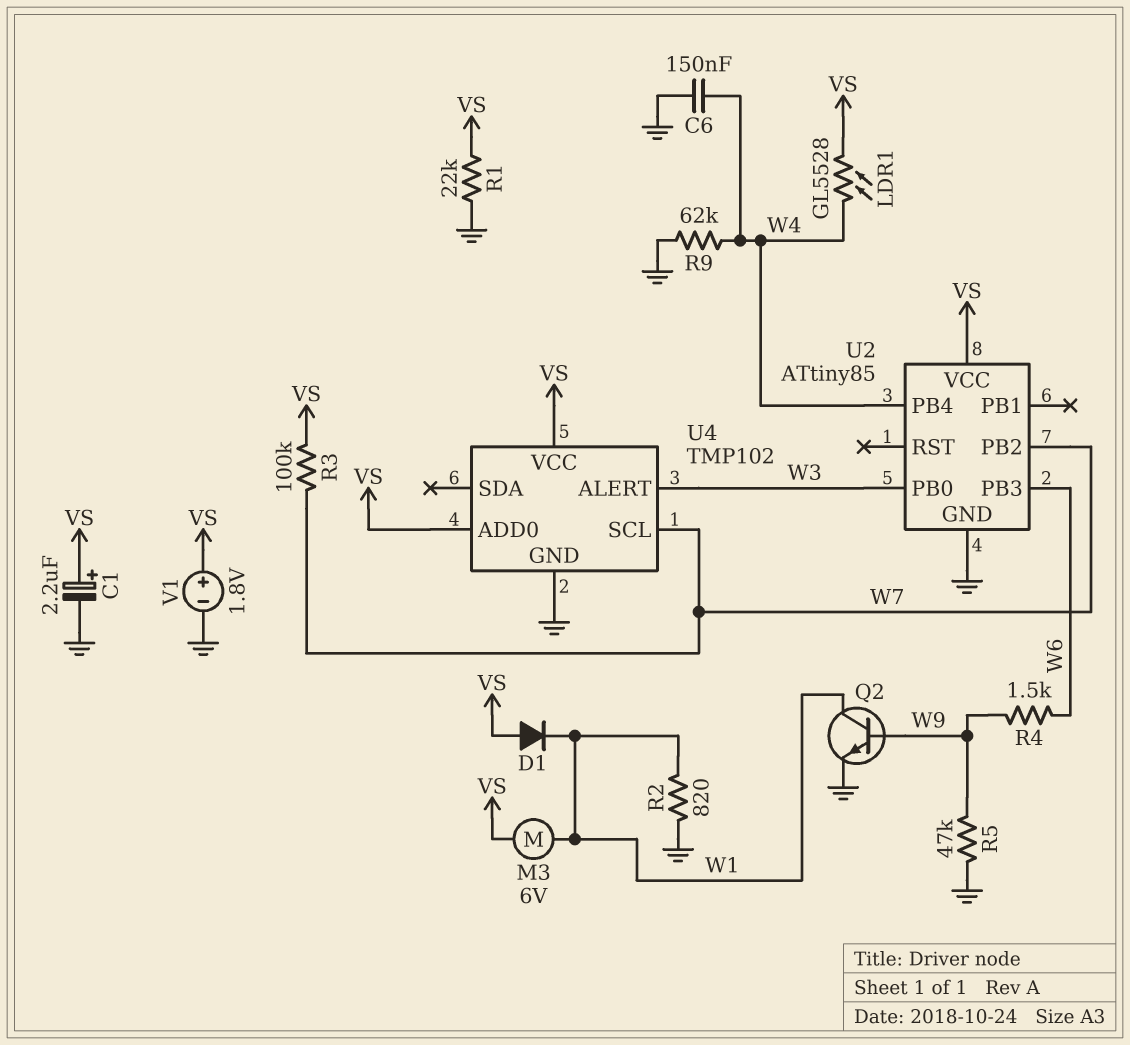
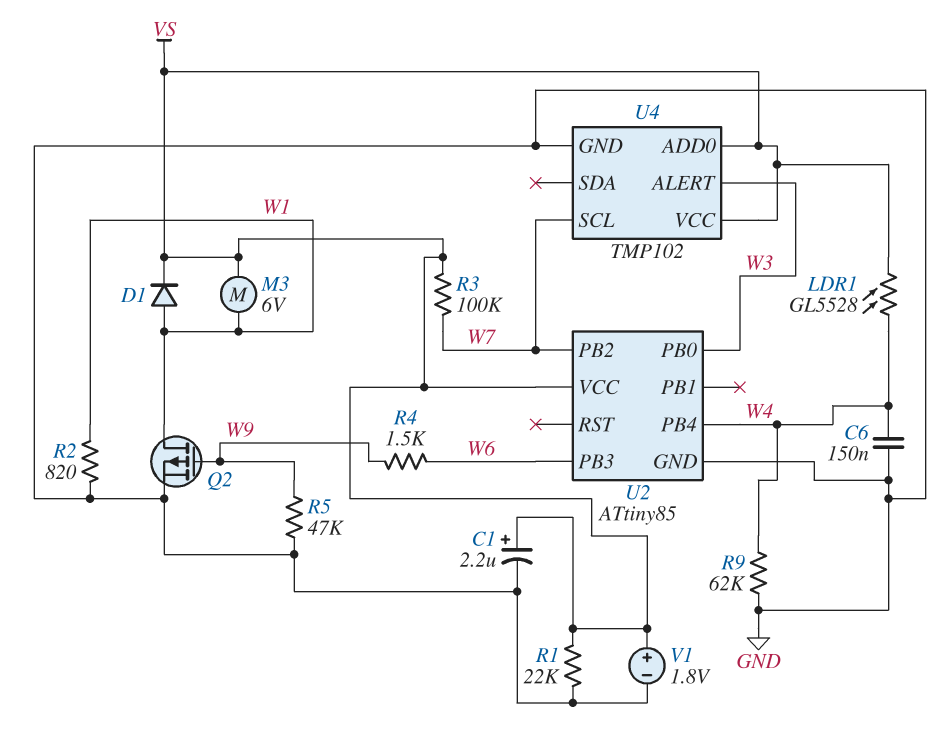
D1: diode (A VS, K W1) -> diode (A W1, K VS)
Q2: NPN (B W9, C W1, E GND) -> PMOS (G W9, D W1, S GND)

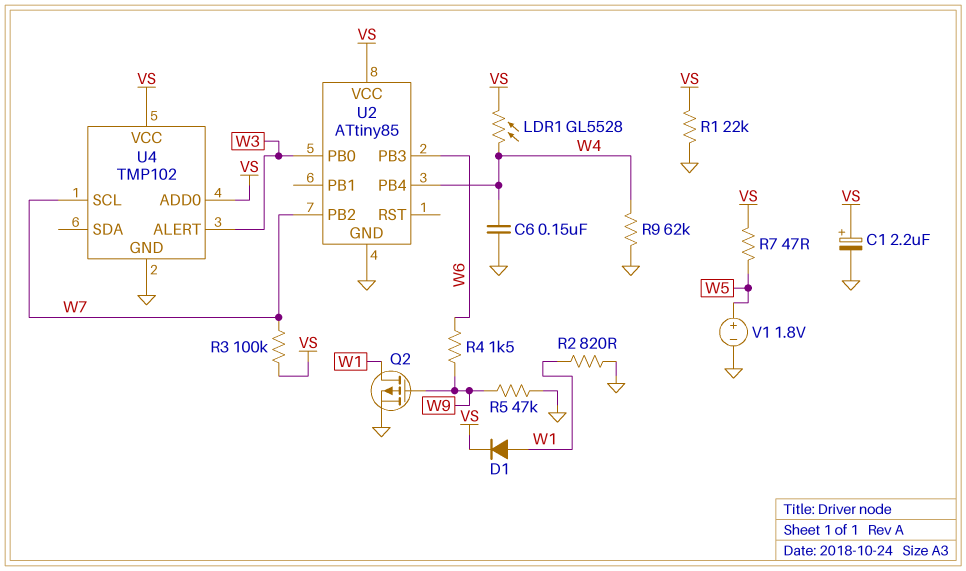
M3: motor 6V (VS, W1) -> none
R7: none -> 47 (VS, W5)
V1: 1.8V (plus VS, minus GND) -> 1.8V (plus W5, minus GND)

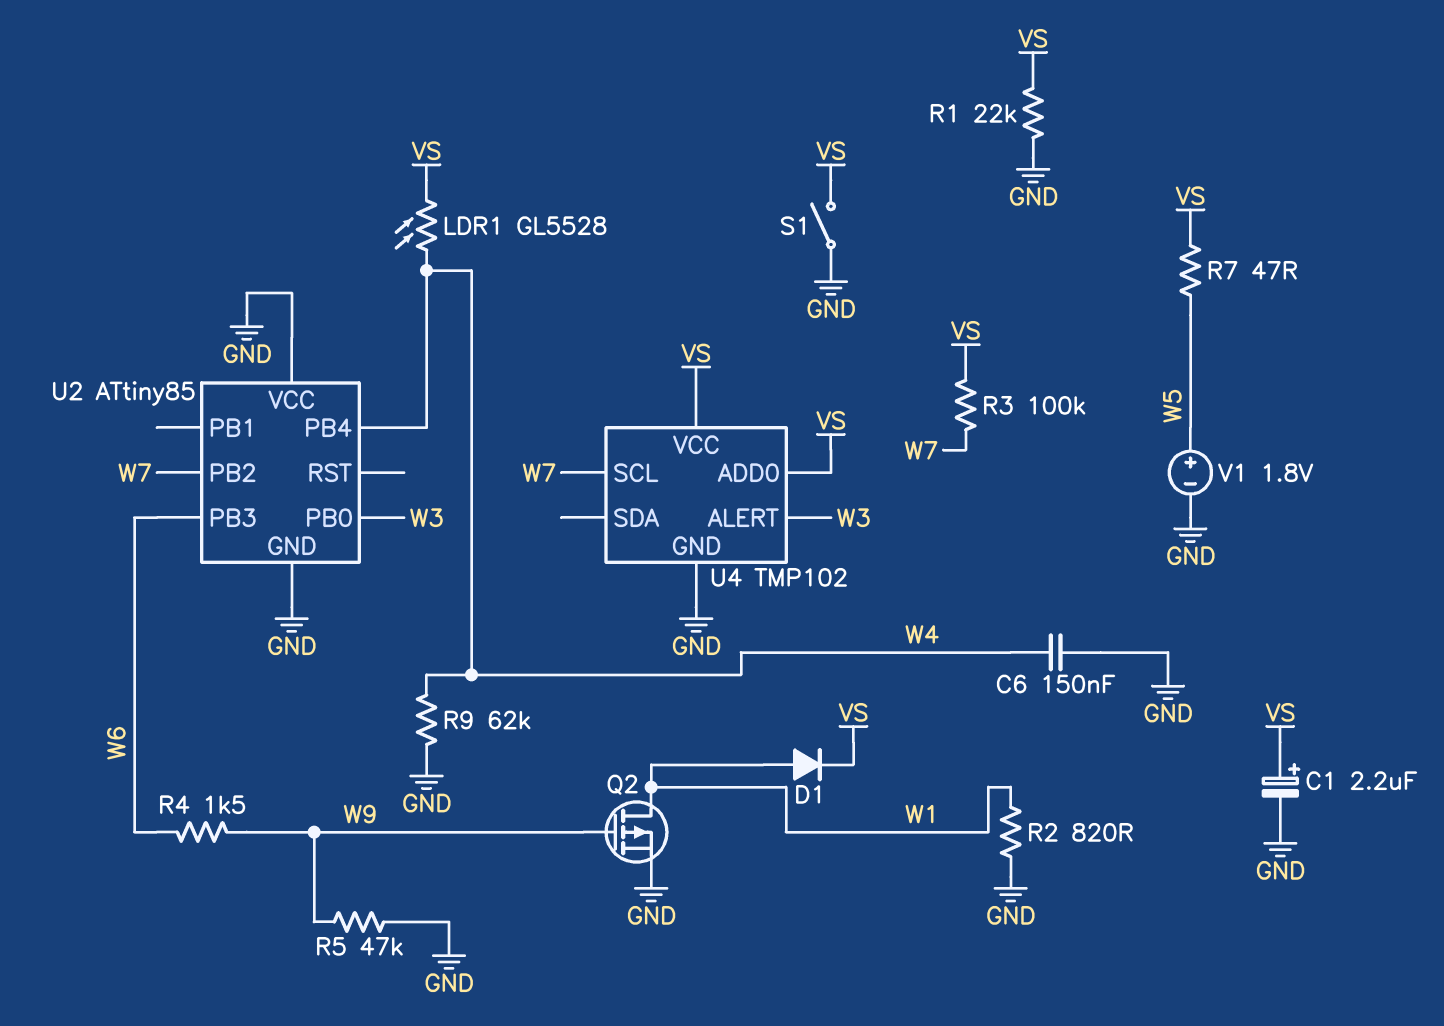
S1: none -> switch (GND, VS)
U2 pin VCC: VS -> GND

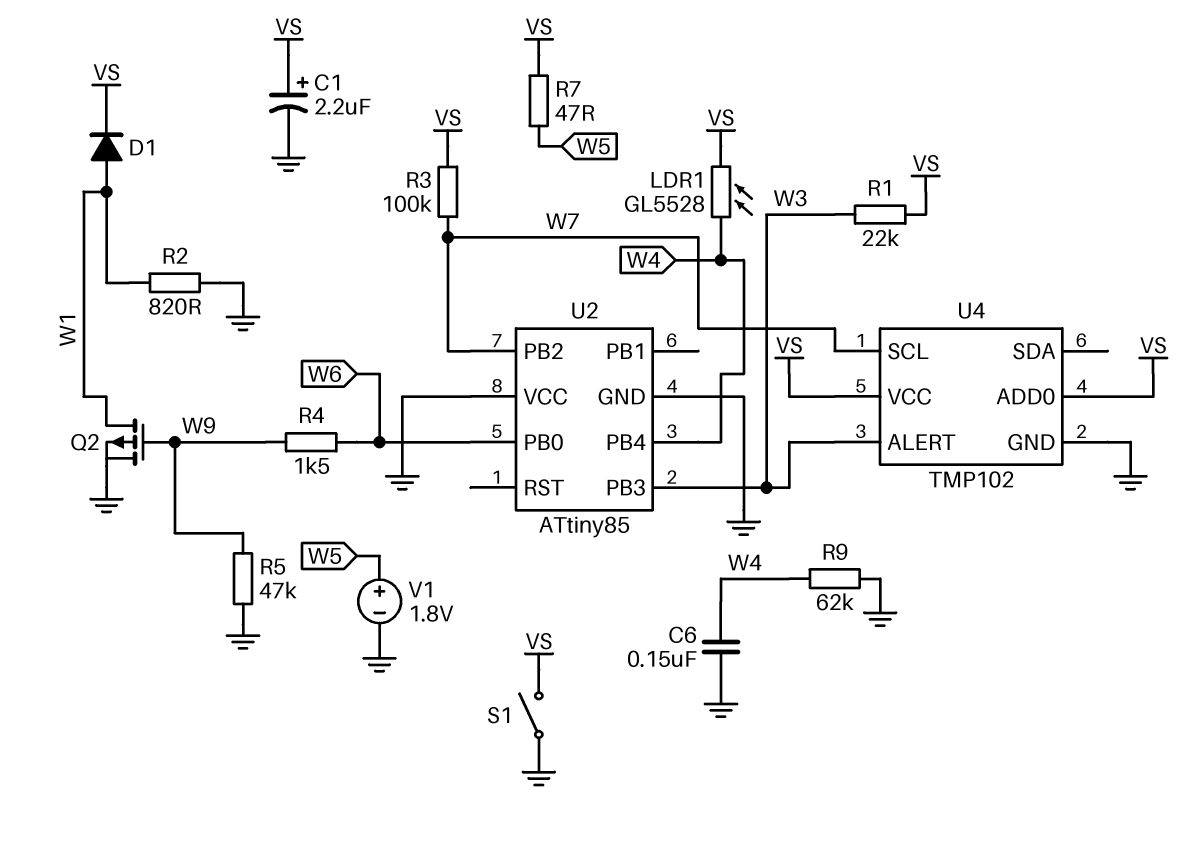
R1: 22k (GND, VS) -> 22k (VS, W3)
U2 pin PB0: W3 -> W6
U2 pin PB3: W6 -> W3

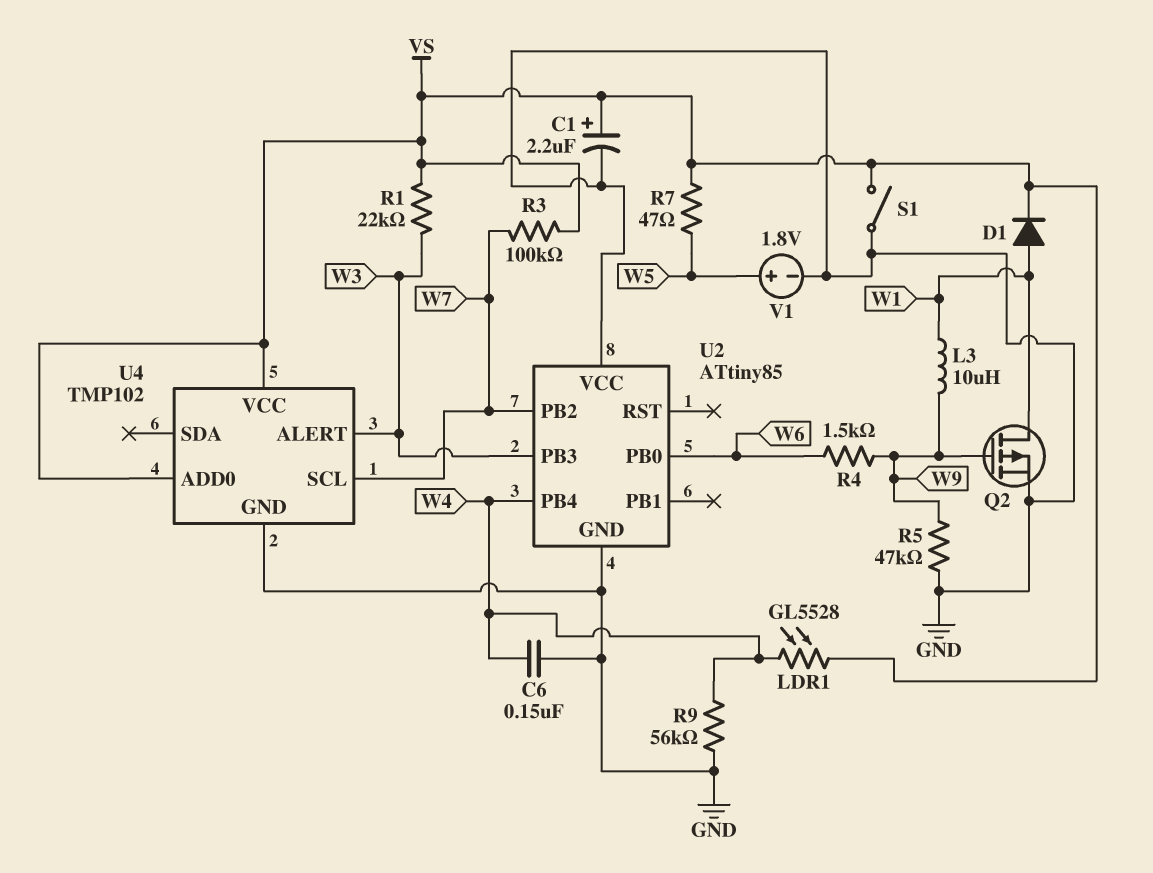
L3: none -> 10uH (W1, W9)
R2: 820 (GND, W1) -> none
R9: 62k (GND, W4) -> 56k (GND, W4)

